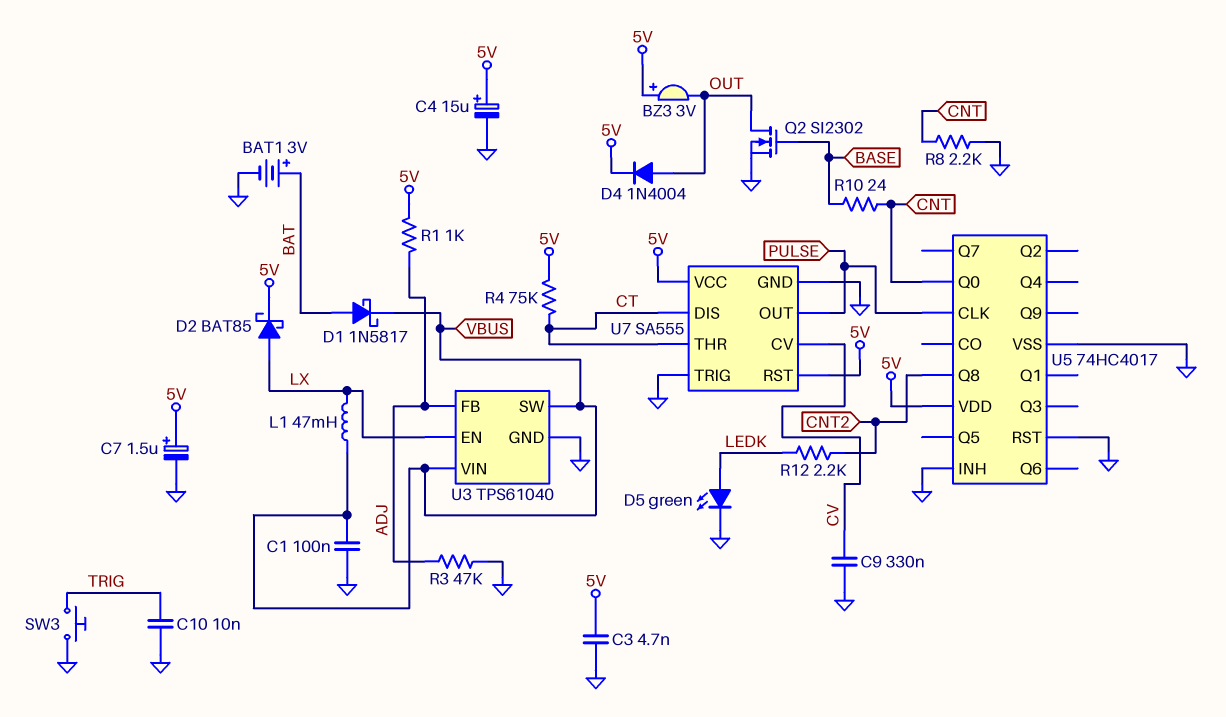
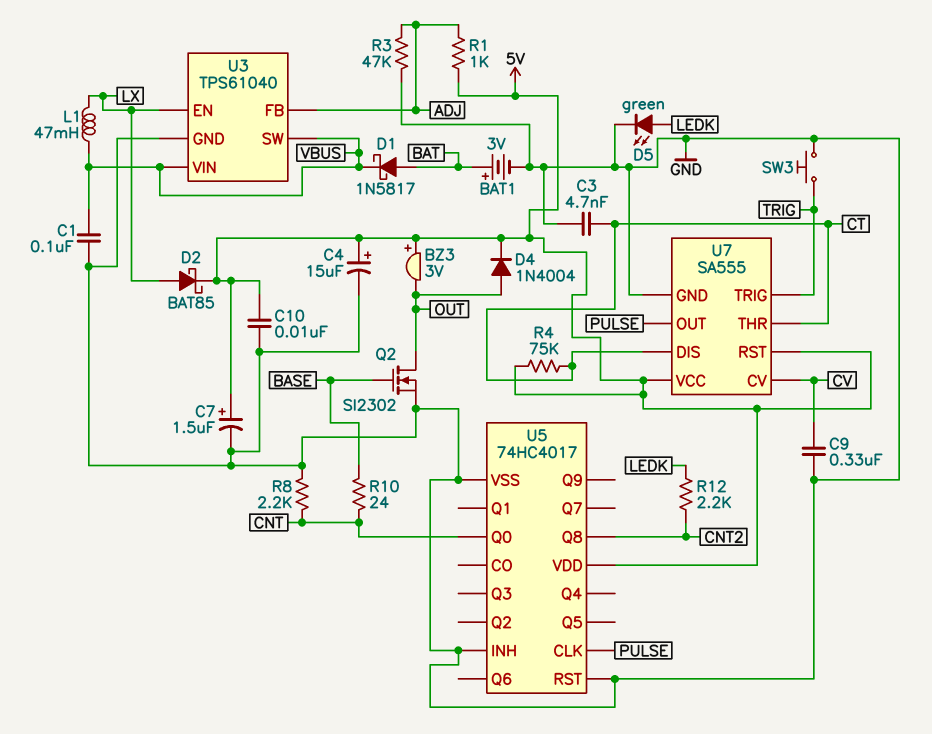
C3: 4.7nF (5V, GND) -> 4.7nF (CT, GND)
C10: 10nF (GND, TRIG) -> 10nF (5V, GND)
U7 pin TRIG: GND -> TRIG

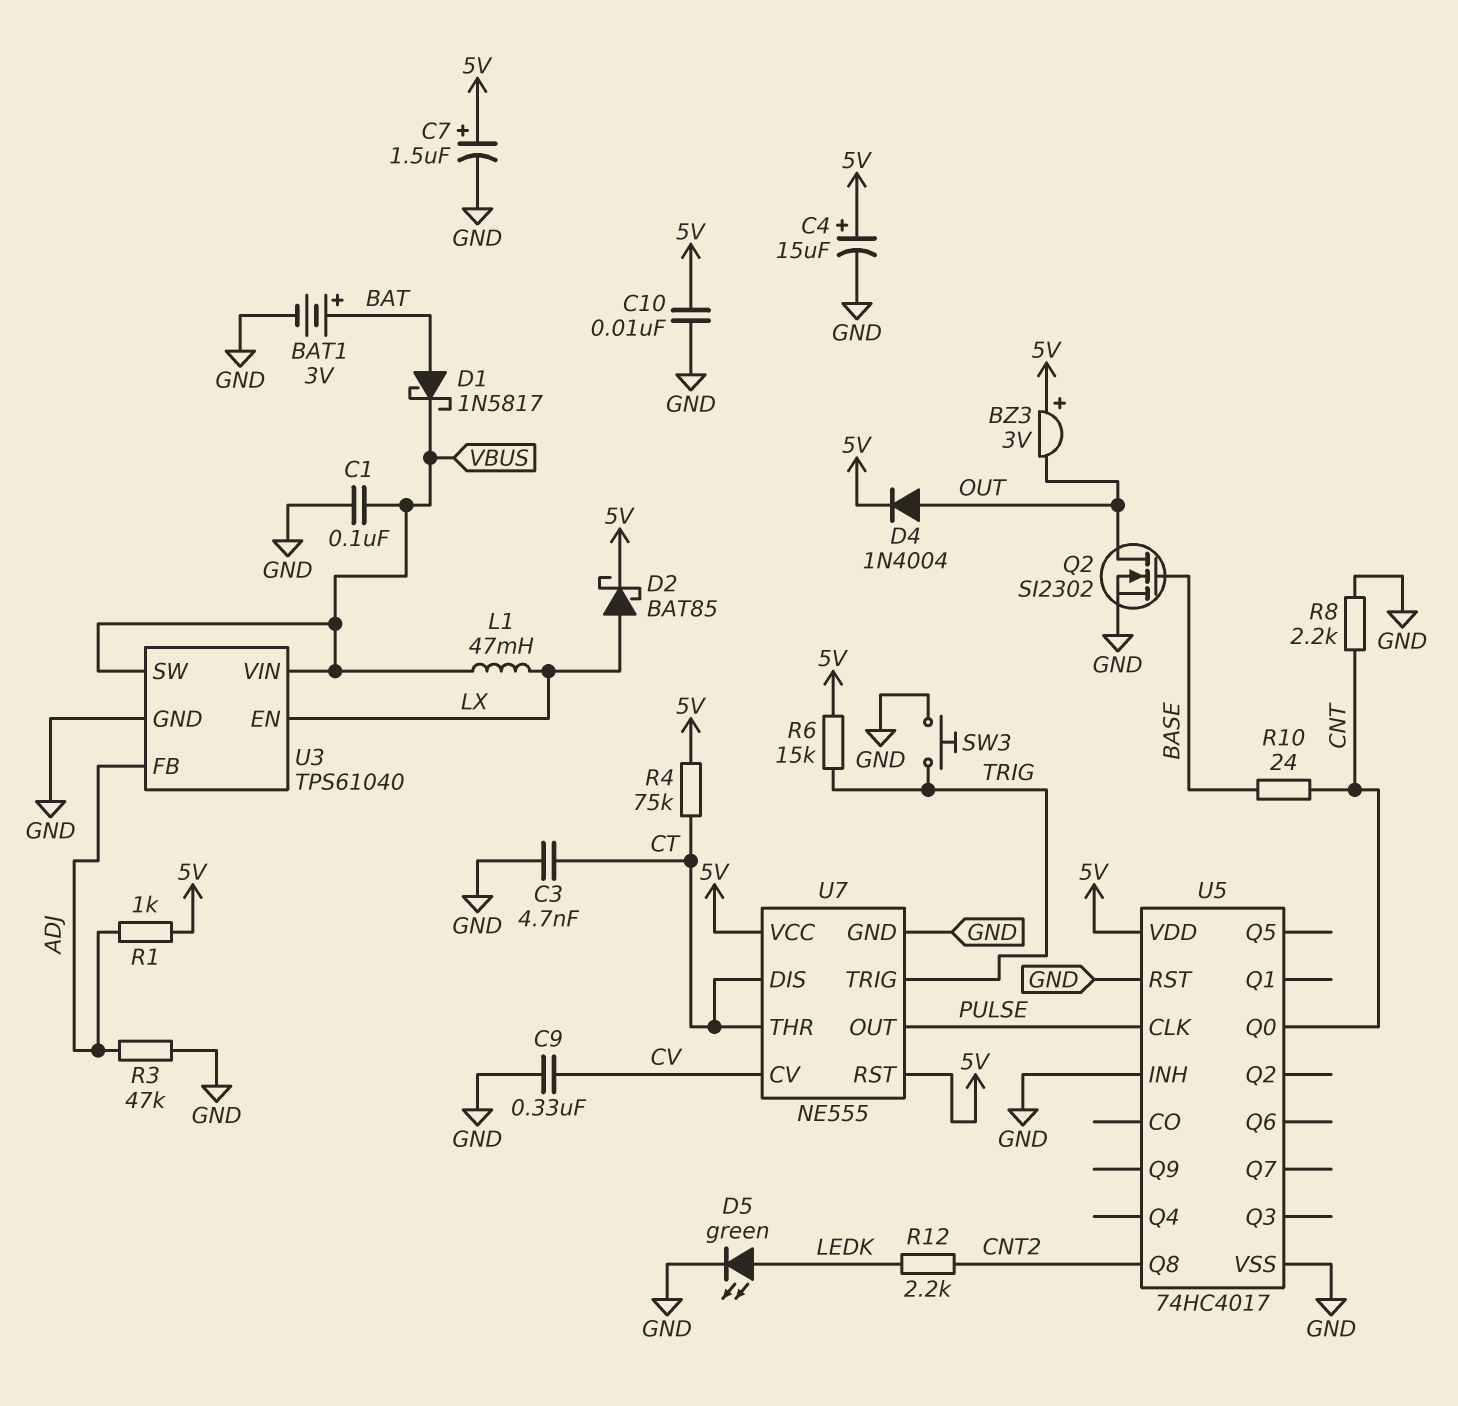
R6: none -> 15k (5V, TRIG)
U7: SA555 -> NE555

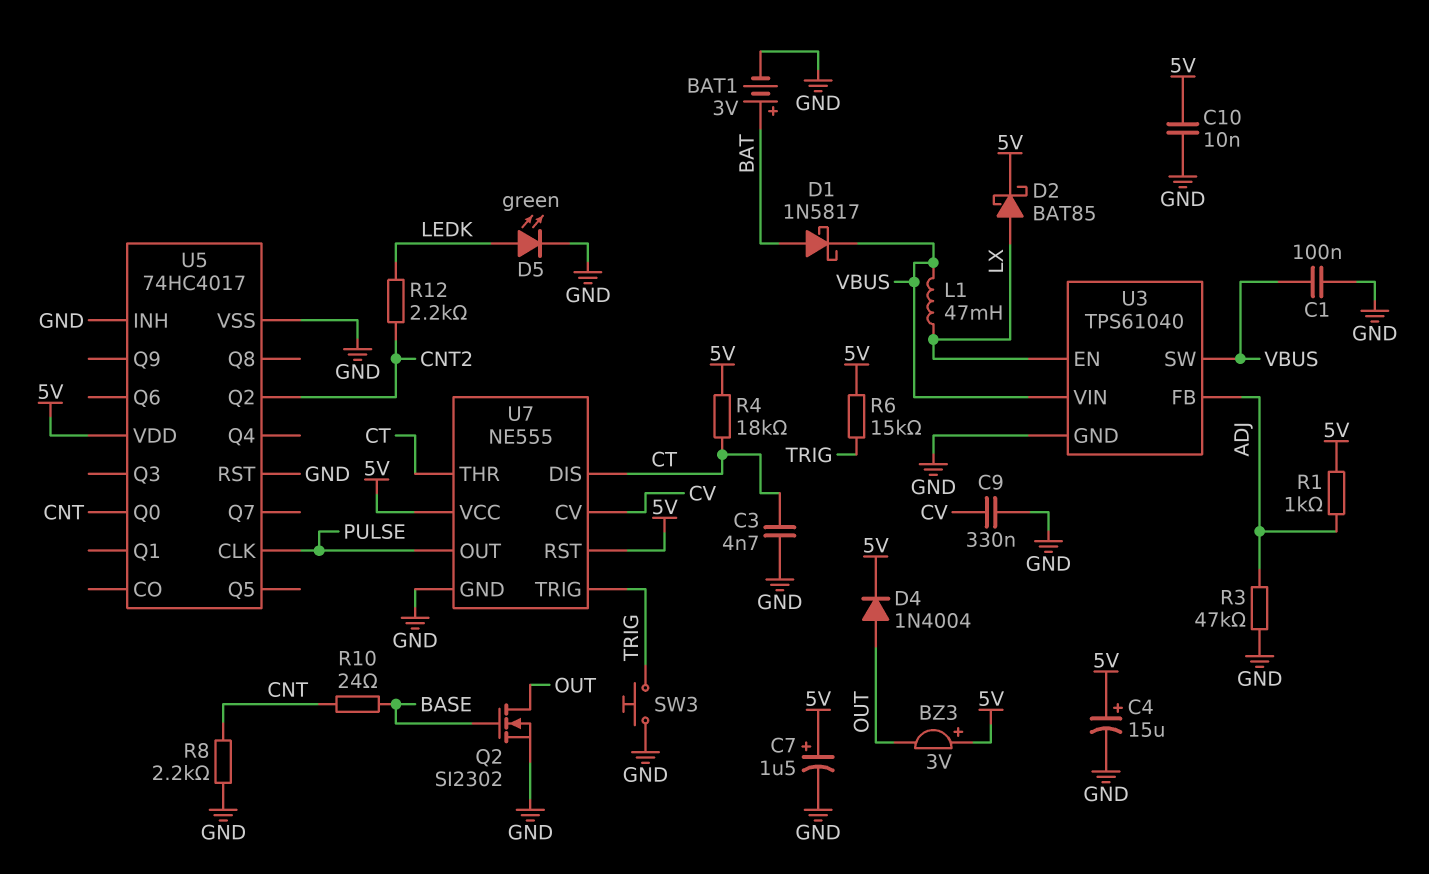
R4: 75k (5V, CT) -> 18k (5V, CT)
U5 pin Q2: none -> CNT2
U5 pin Q8: CNT2 -> none

